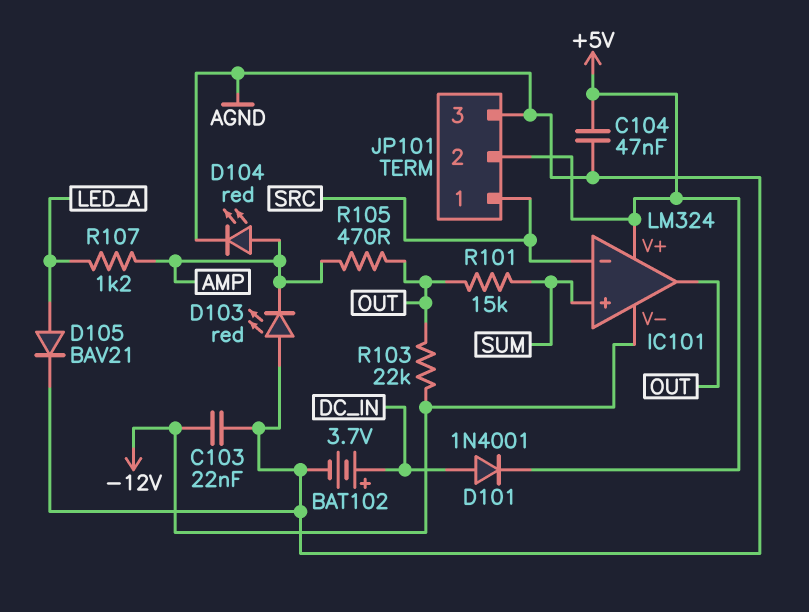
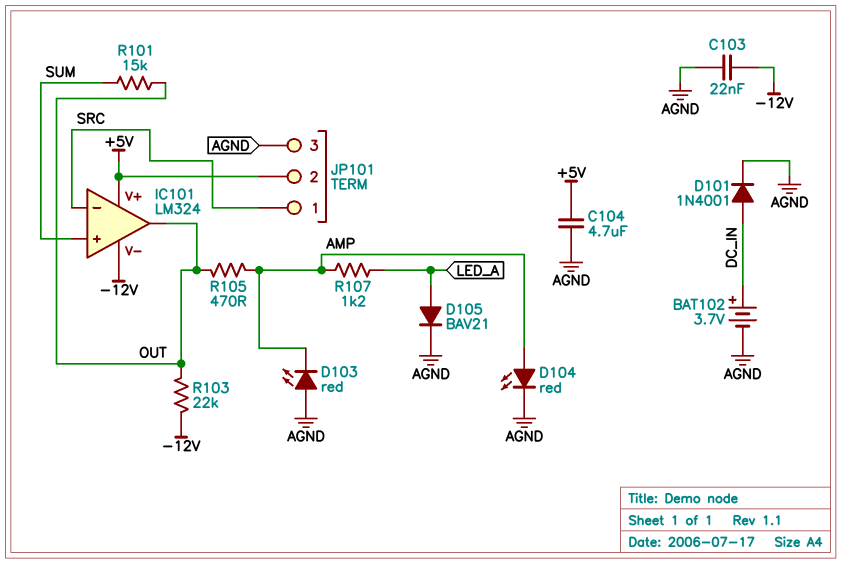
C104: 47nF (+5V, AGND) -> 4.7uF (+5V, AGND)
D101: diode 1N4001 (A DC_IN, K +5V) -> diode 1N4001 (A DC_IN, K AGND)

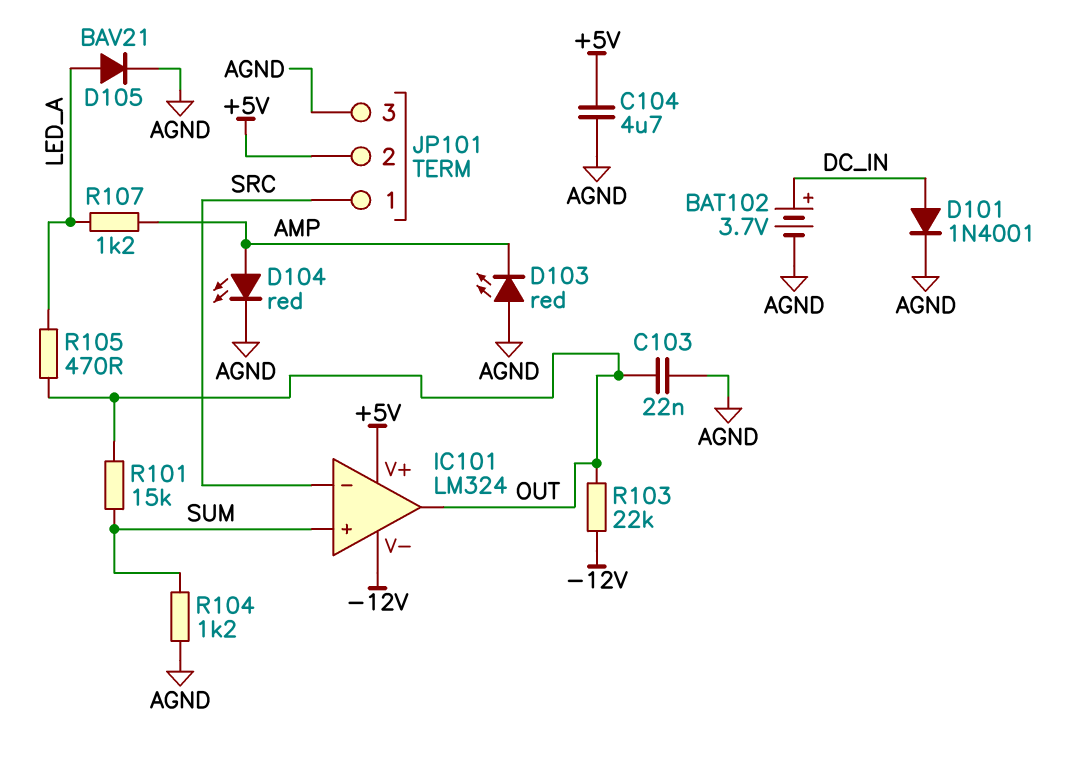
C103: 22nF (-12V, AGND) -> 22nF (AGND, OUT)
R104: none -> 1.2k (AGND, SUM)
R105: 470 (AMP, OUT) -> 470 (LED_A, OUT)

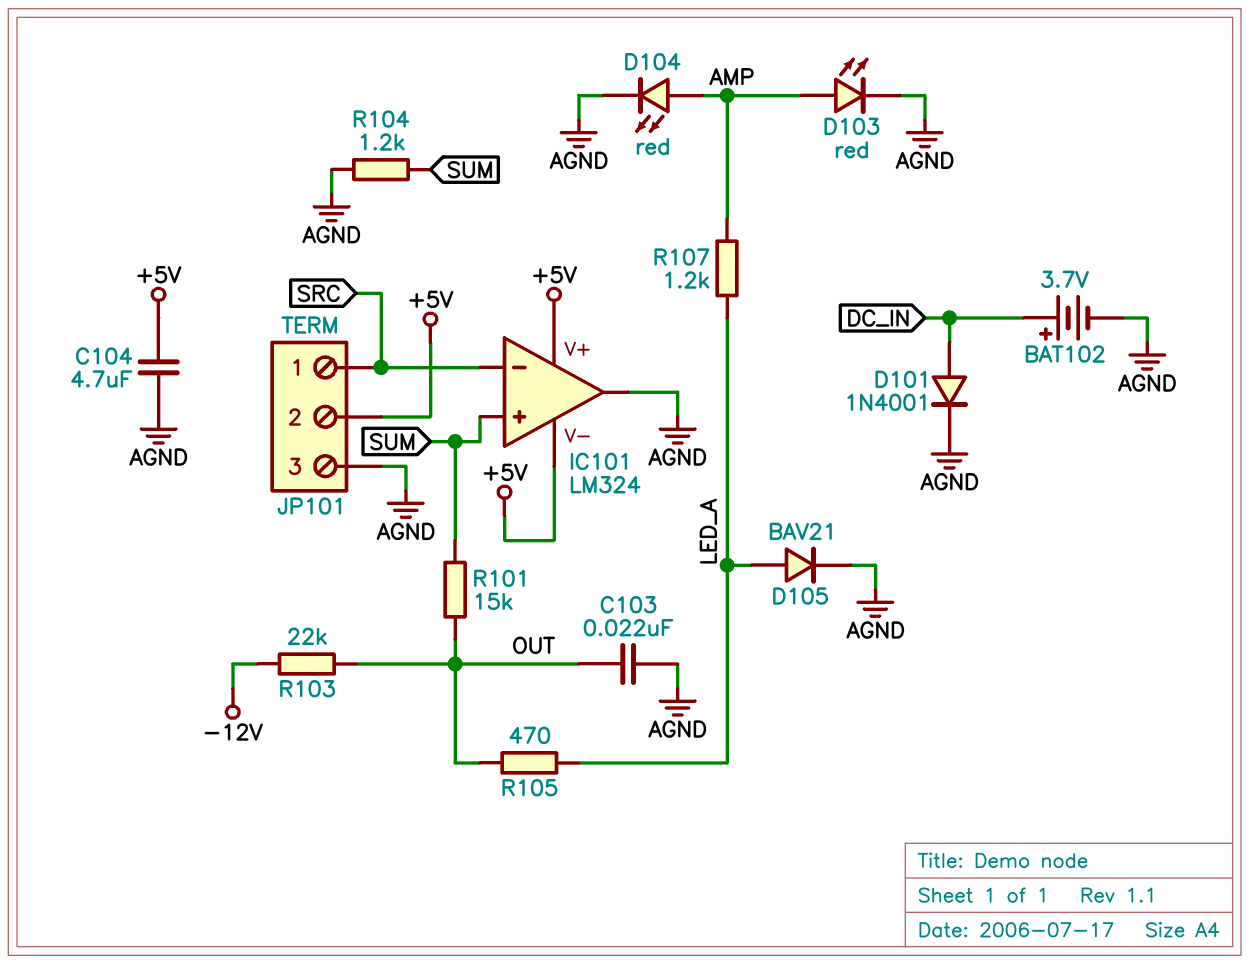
D103: LED red (A AGND, K AMP) -> LED red (A AMP, K AGND)
IC101 pin V-: -12V -> +5V
IC101 pin out: OUT -> AGND

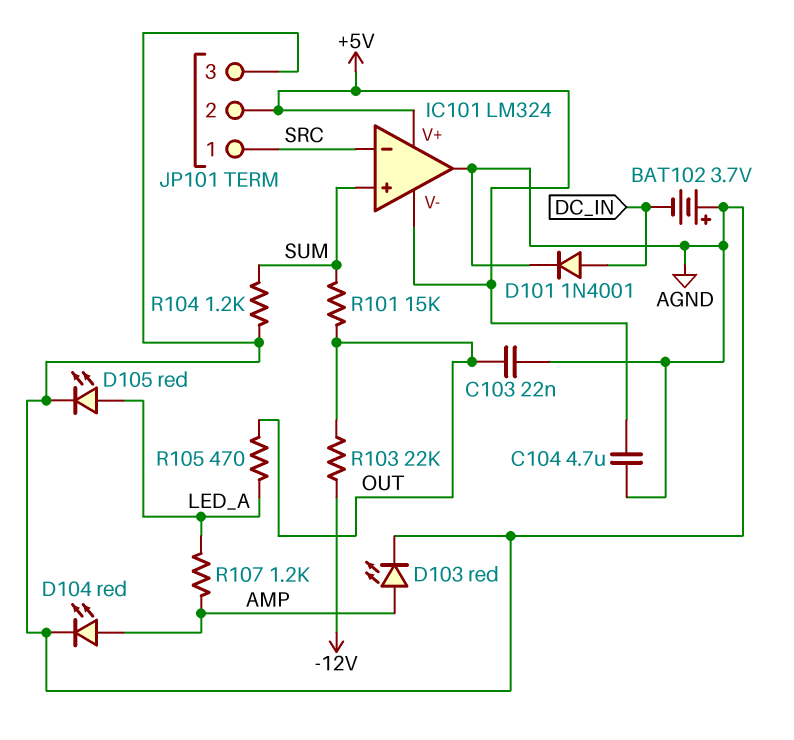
BAT102: 3.7V (plus DC_IN, minus AGND) -> 3.7V (plus AGND, minus DC_IN)
D105: diode BAV21 (A LED_A, K AGND) -> LED red (A LED_A, K AGND)

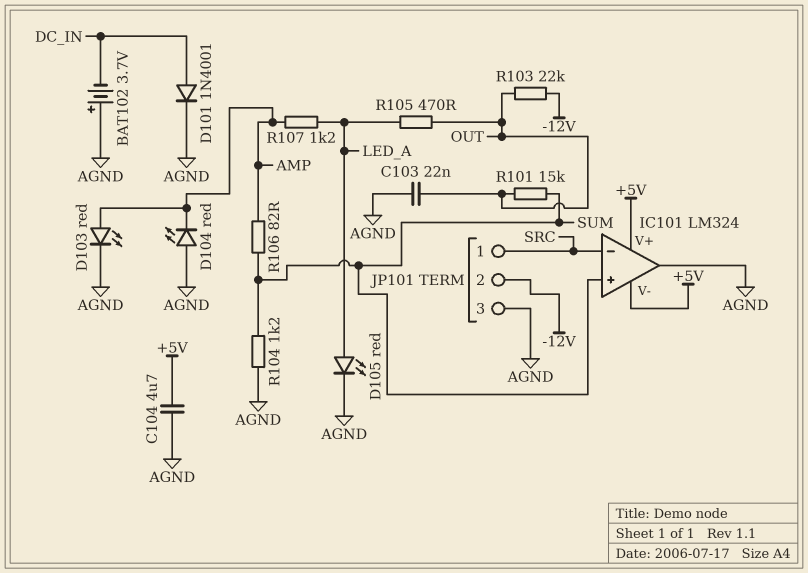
D104: LED red (A AMP, K AGND) -> LED red (A AGND, K AMP)
JP101 pin 2: +5V -> -12V
R106: none -> 82 (AMP, SUM)

